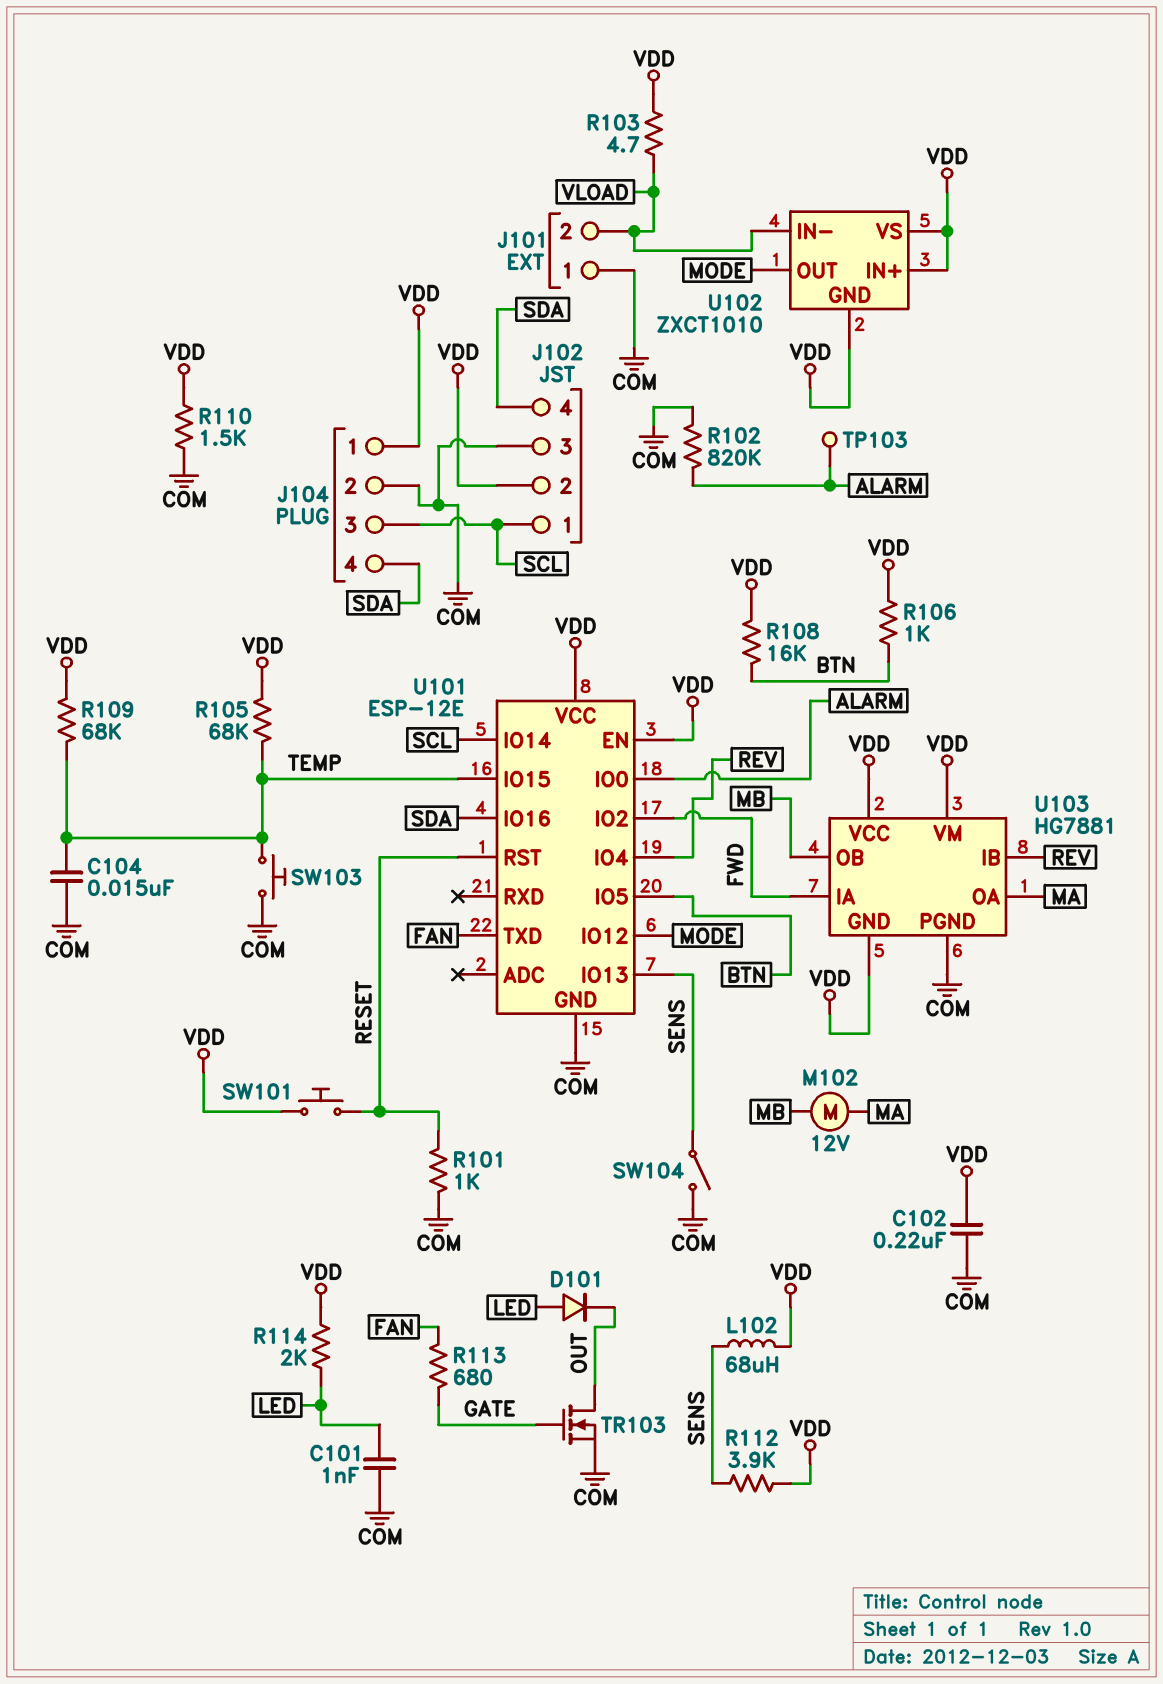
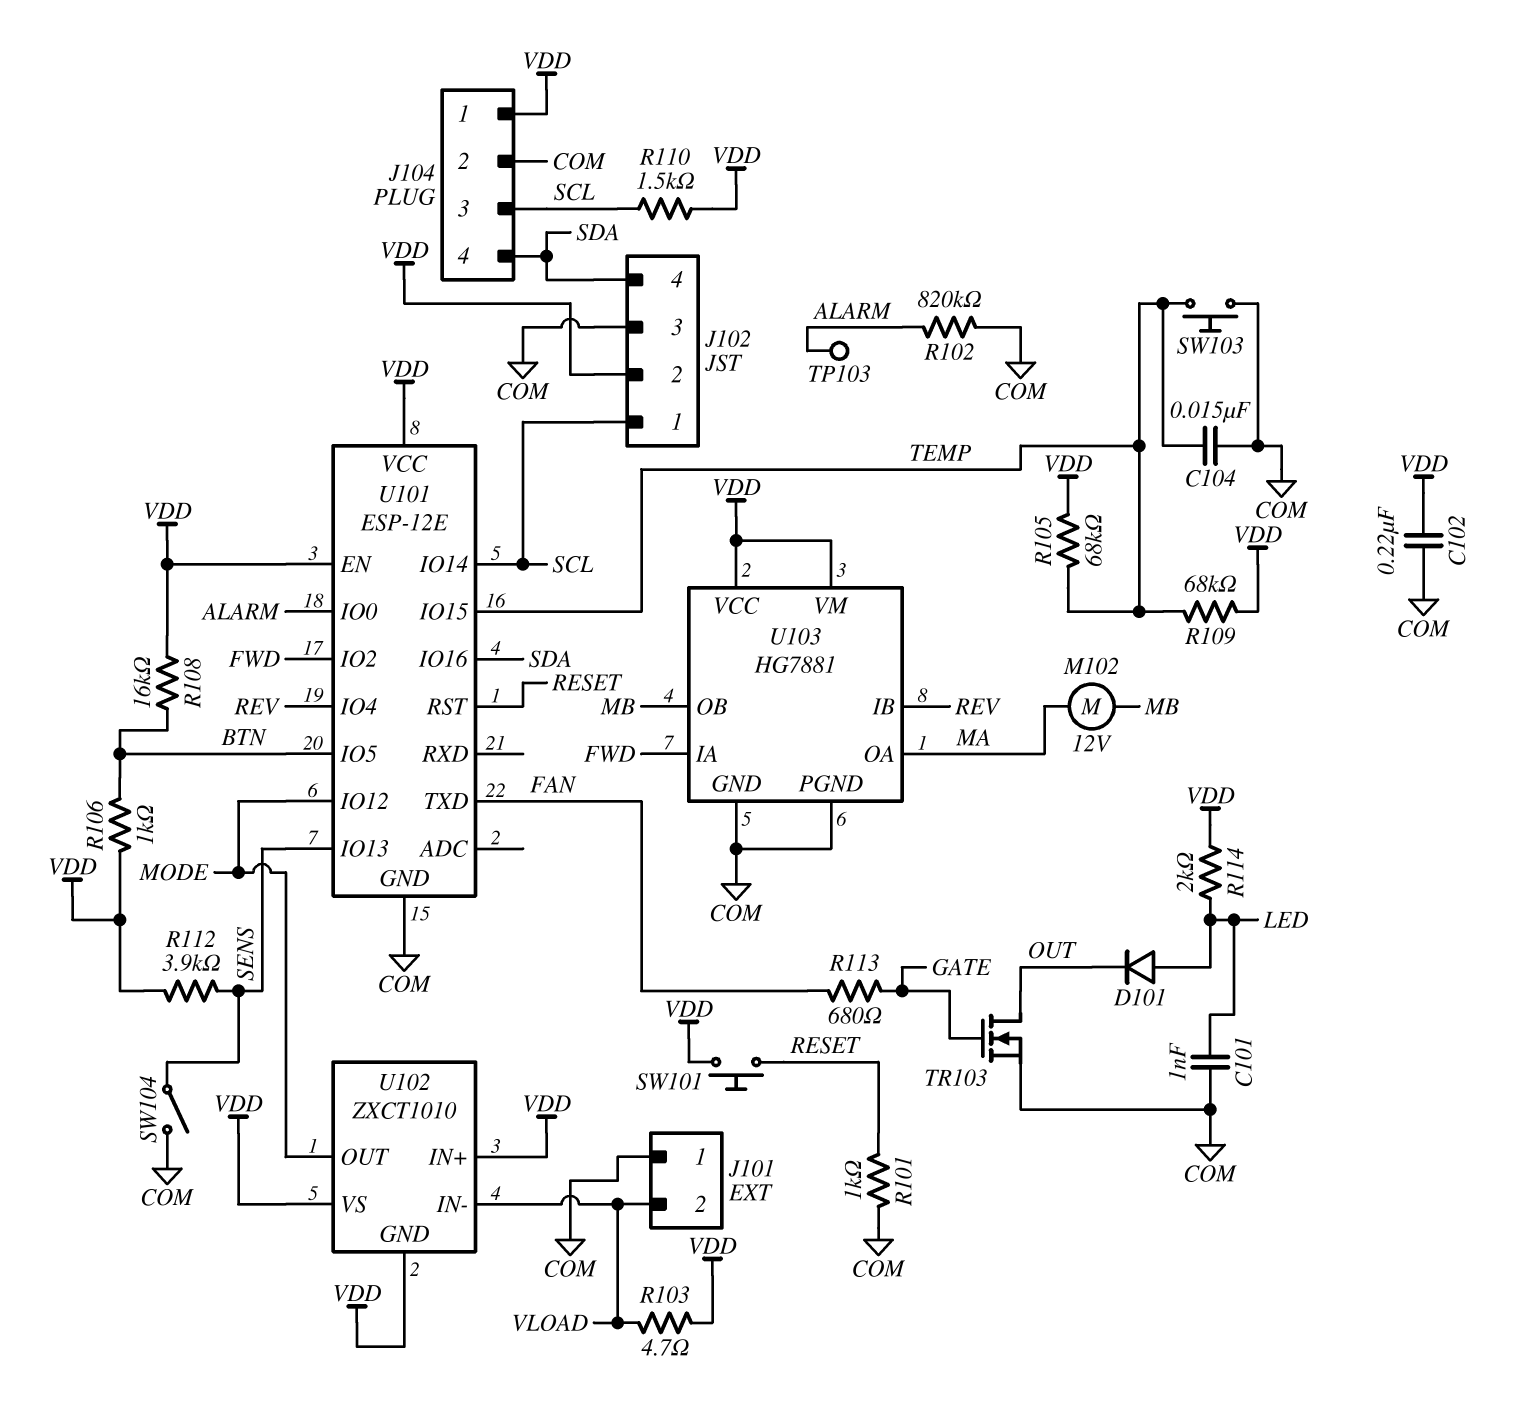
L102: 68uH (SENS, VDD) -> none
R110: 1.5k (COM, VDD) -> 1.5k (SCL, VDD)
U103 pin GND: VDD -> COM

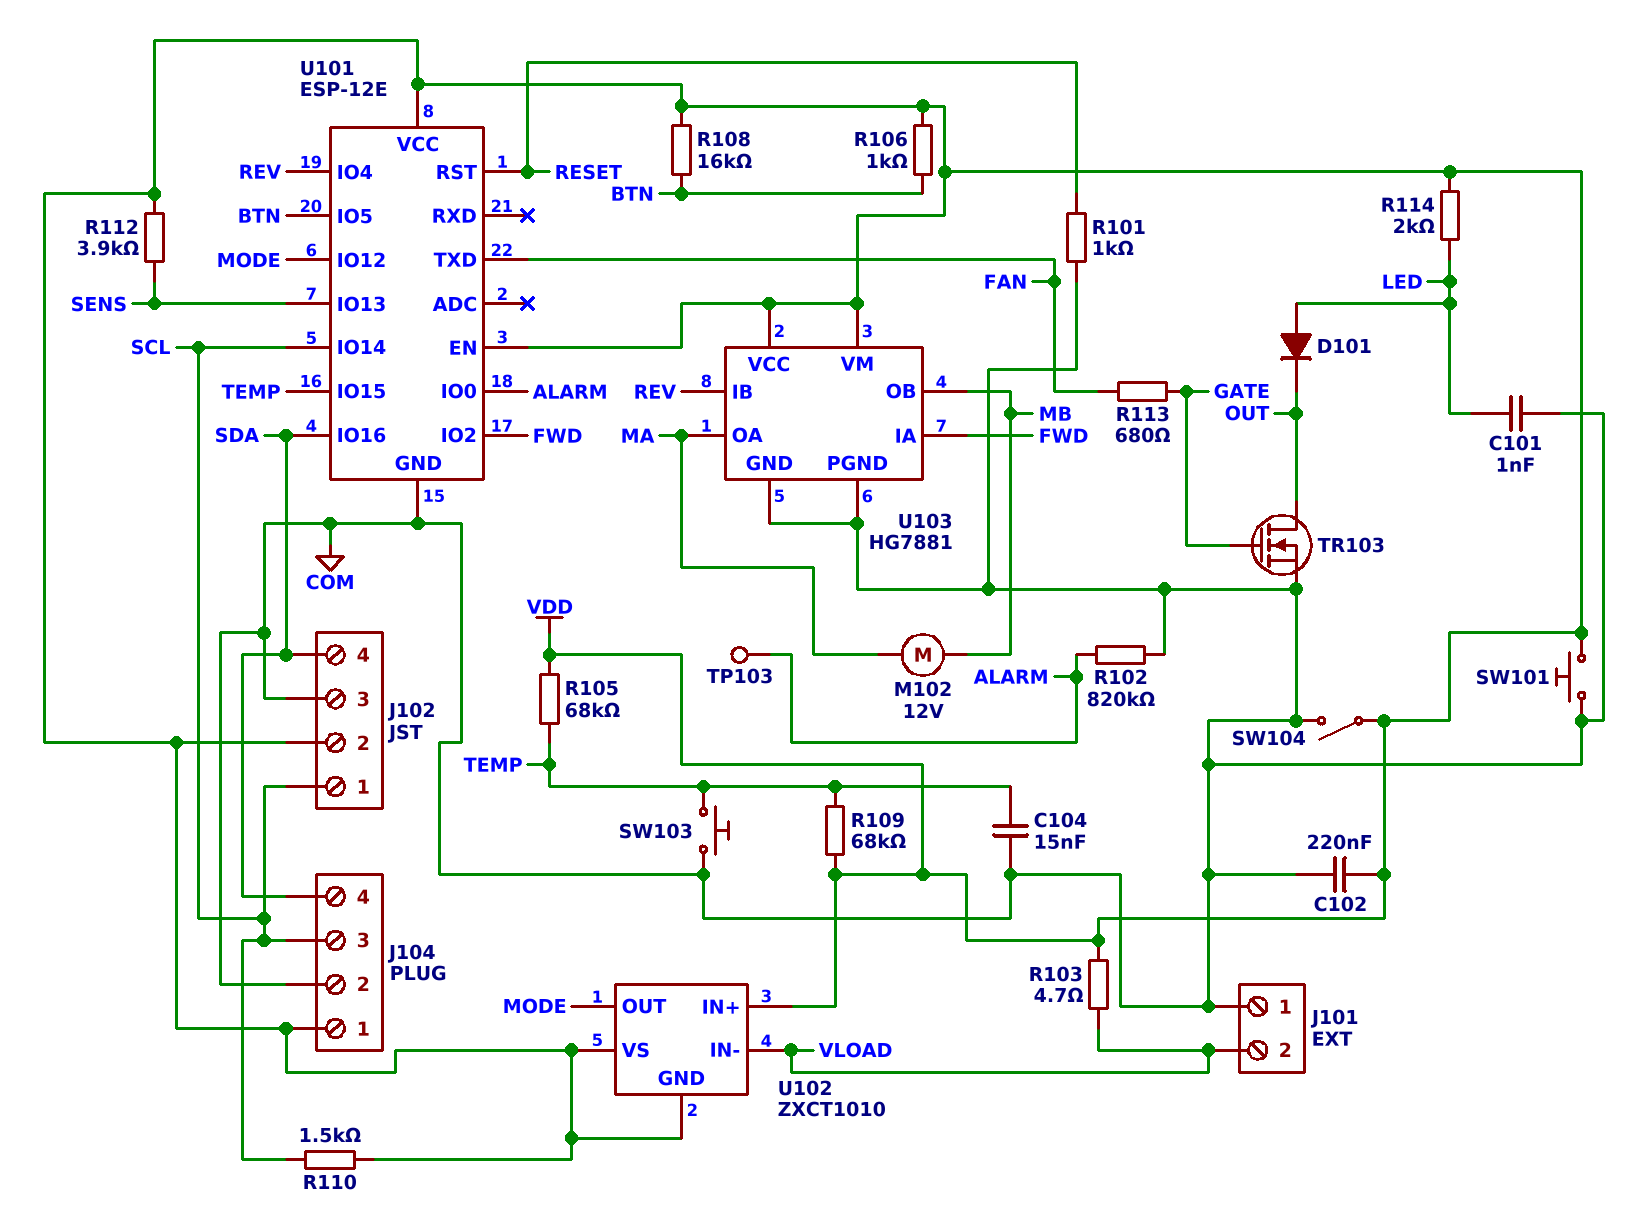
SW101: button (RESET, VDD) -> button (COM, VDD)
SW104: switch (COM, SENS) -> switch (COM, VDD)

